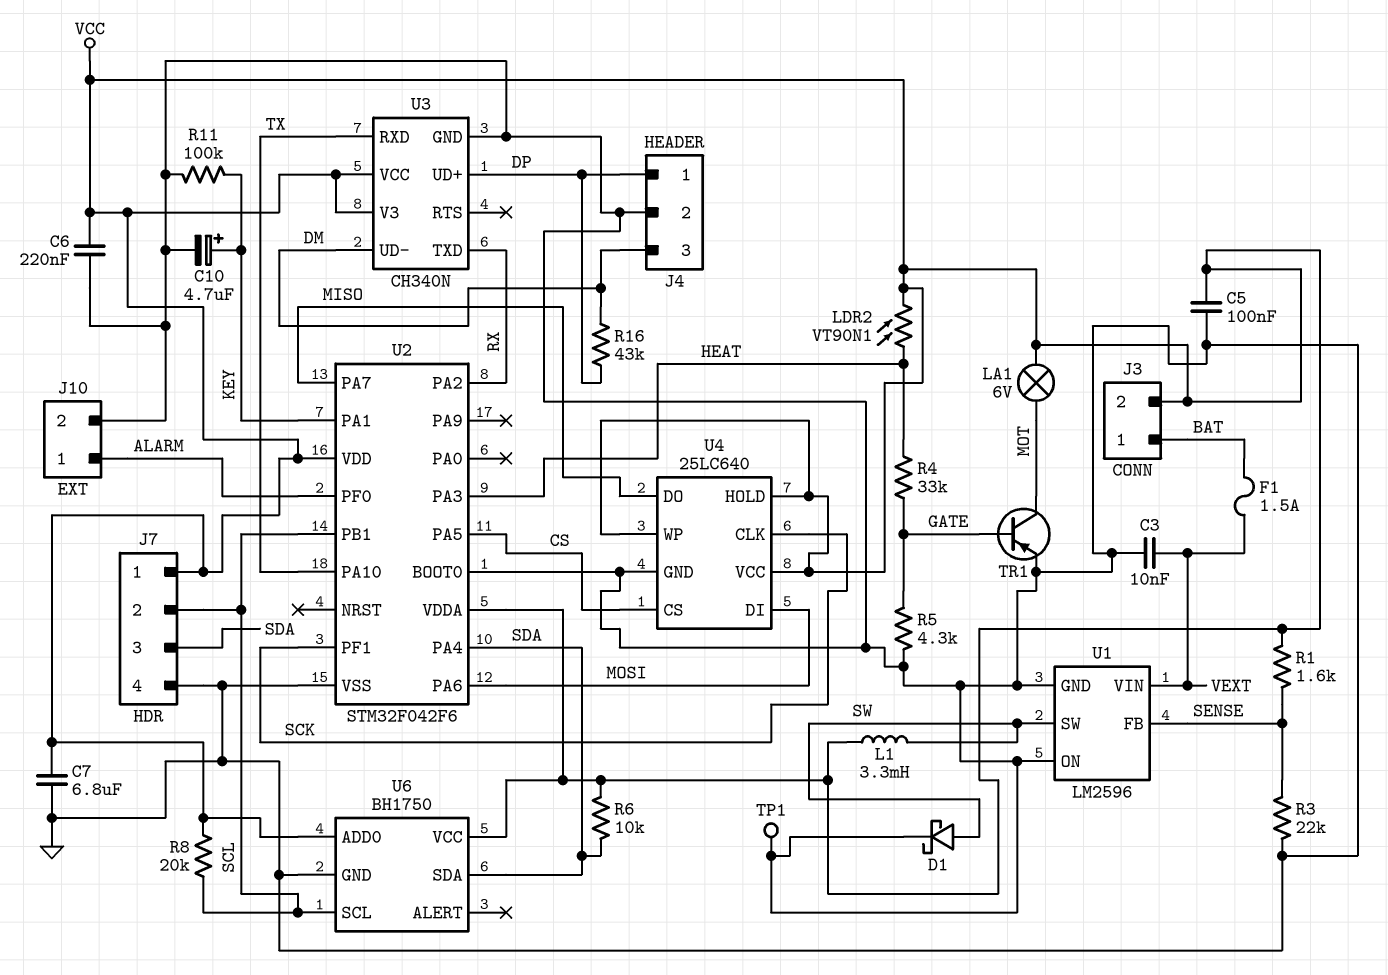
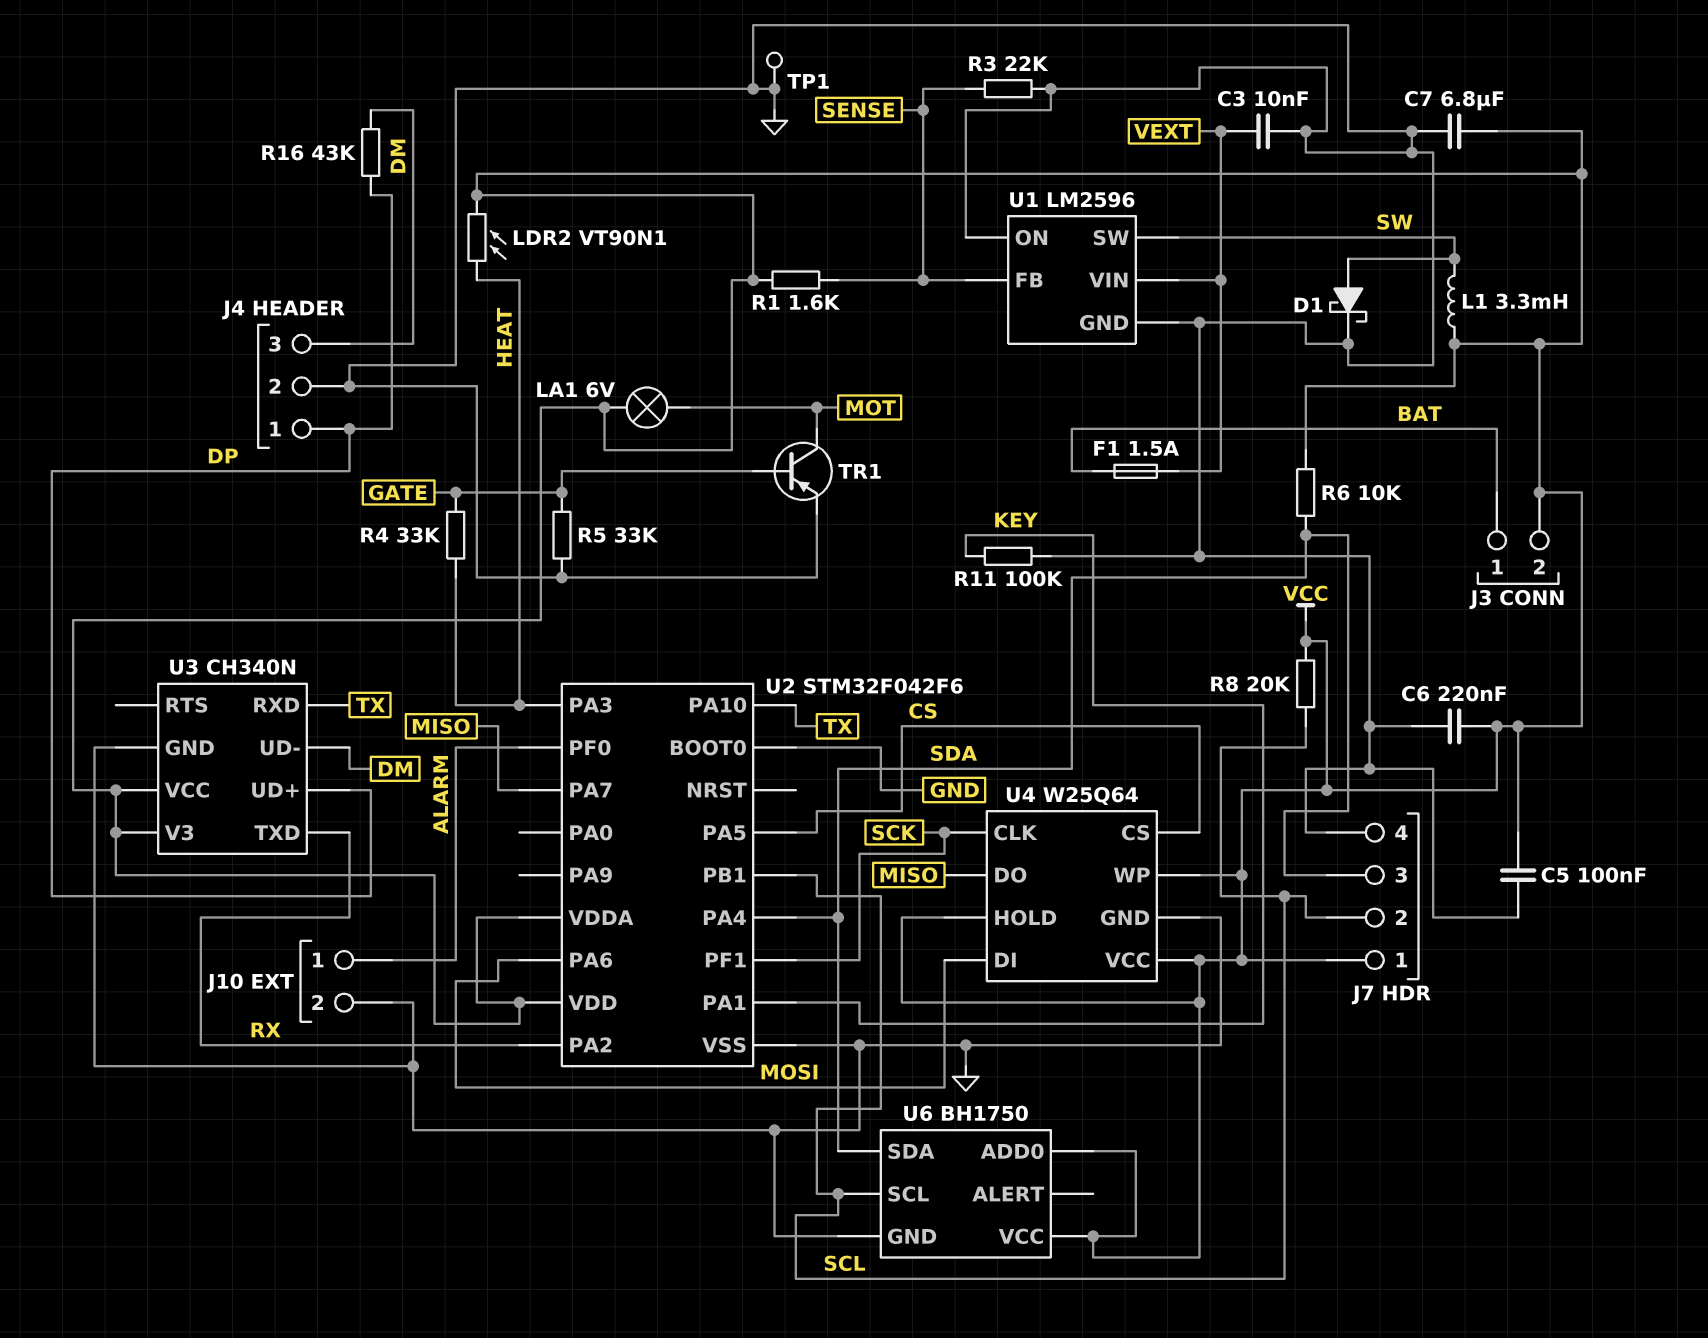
C10: 4.7uF (plus KEY, minus GND) -> none
R5: 4.3k (GATE, GND) -> 33k (GATE, GND)
U4: 25LC640 -> W25Q64

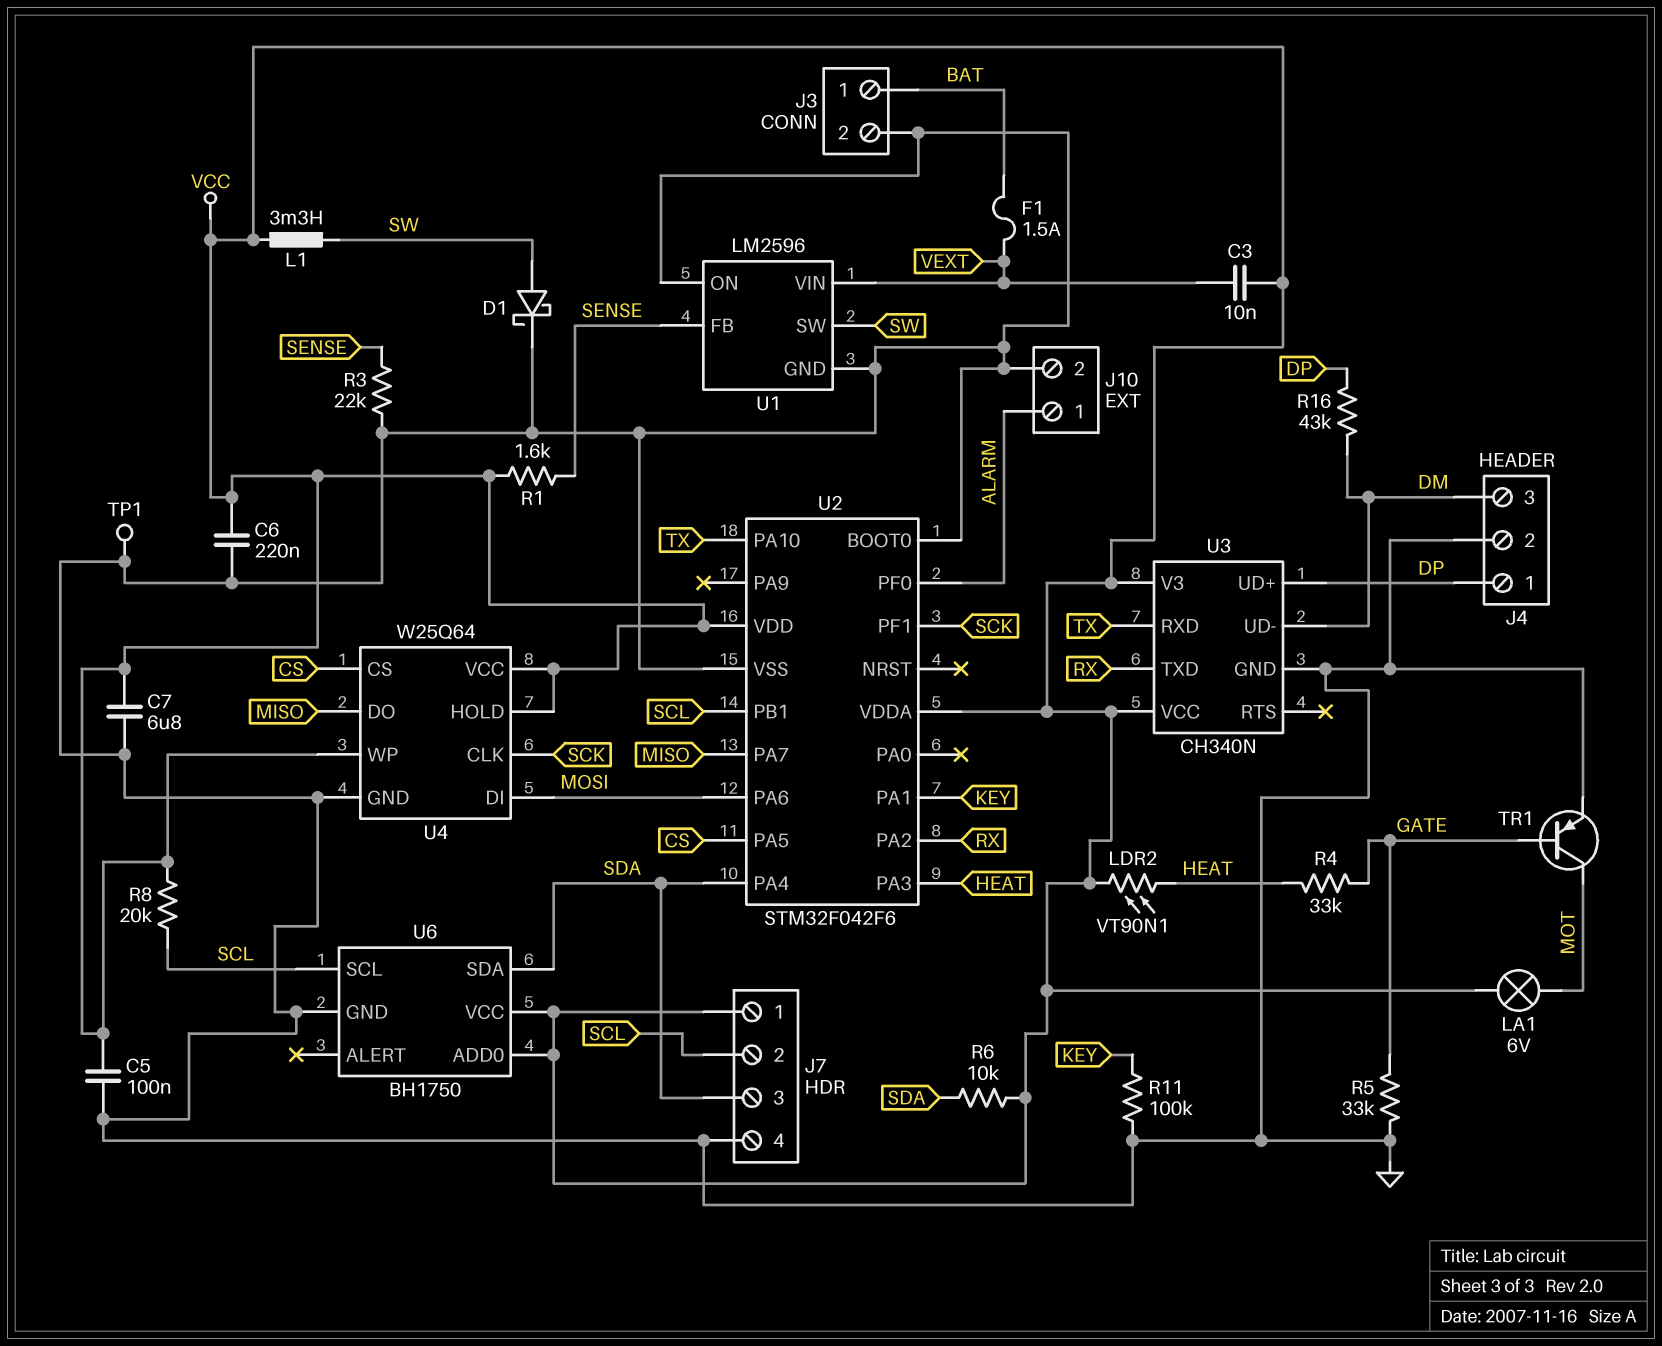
C3: 10nF (GND, VEXT) -> 10nF (VCC, VEXT)
J3 pin 2: VCC -> GND

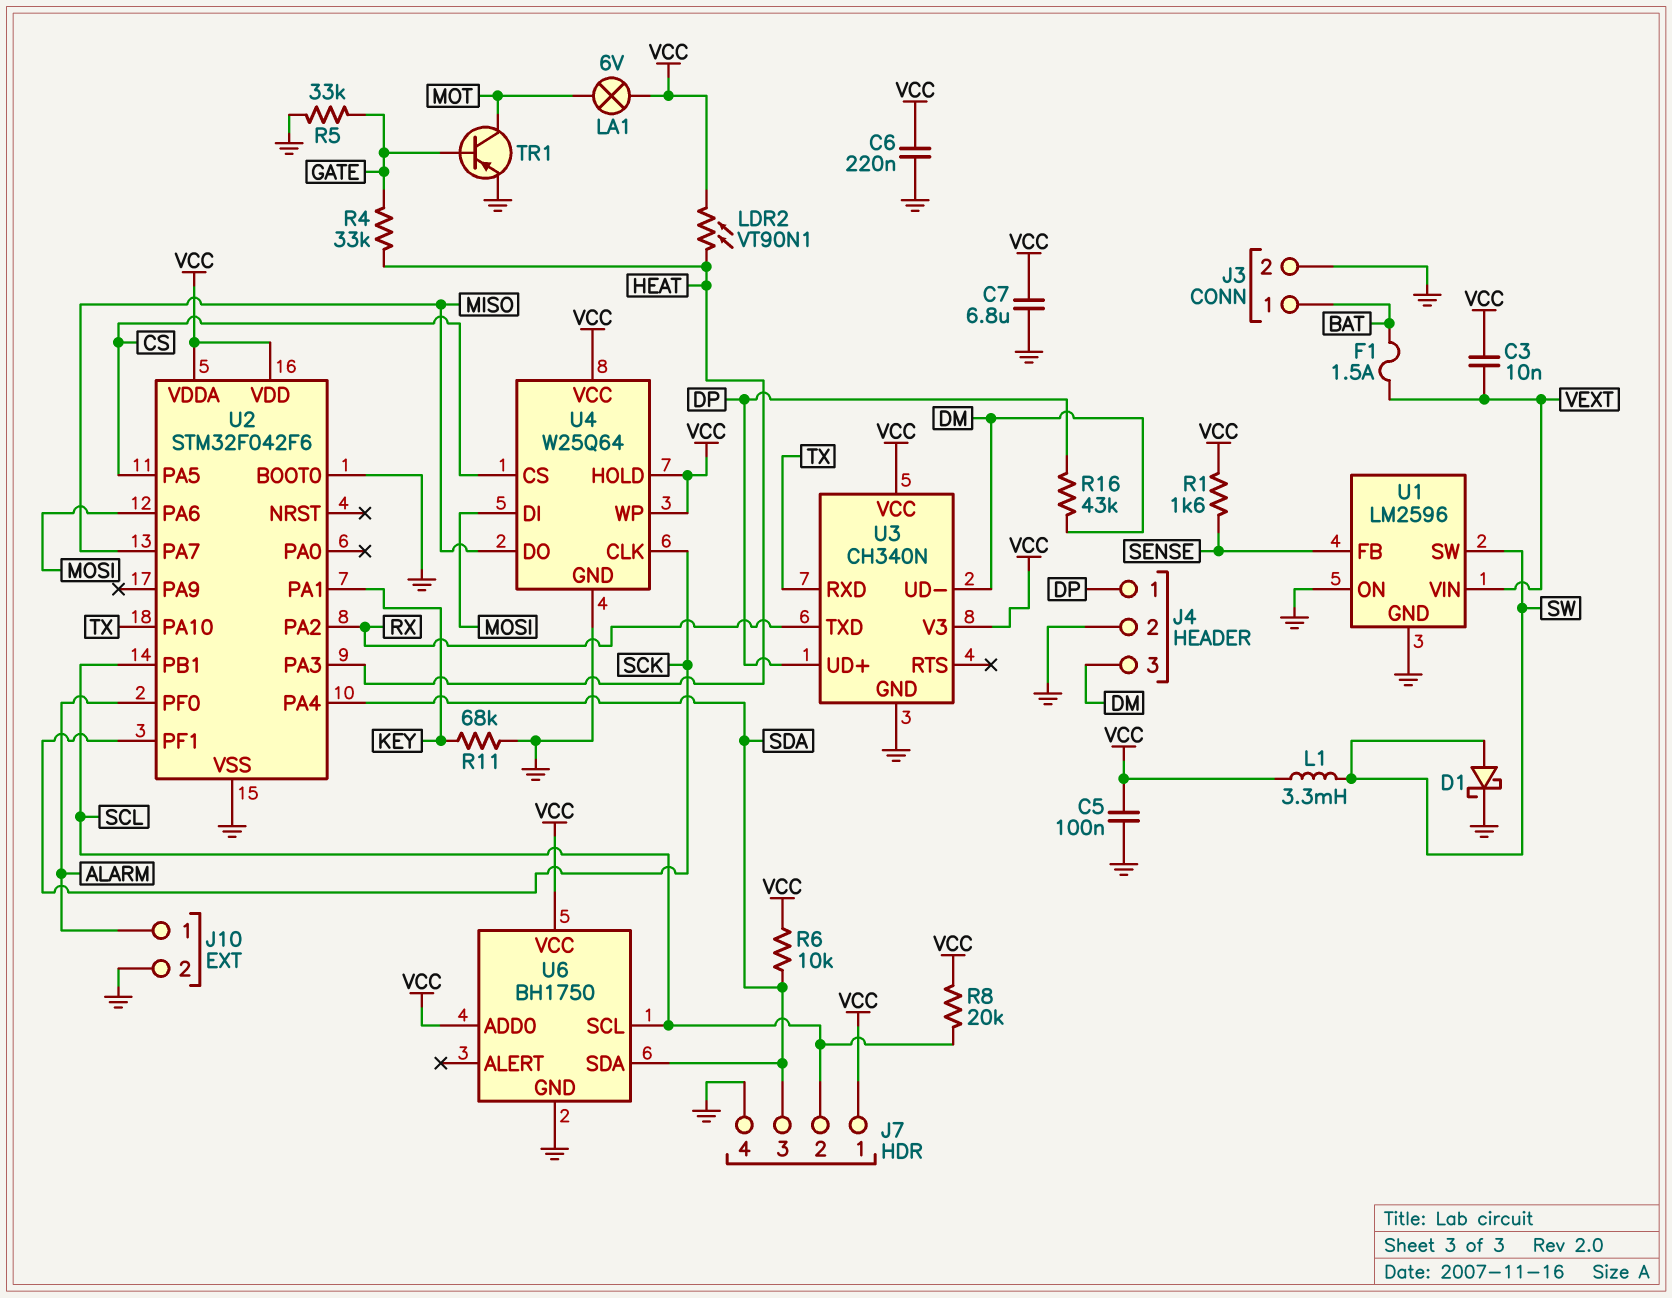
R3: 22k (GND, SENSE) -> none
R11: 100k (GND, KEY) -> 68k (GND, KEY)
TP1: test point (GND) -> none

